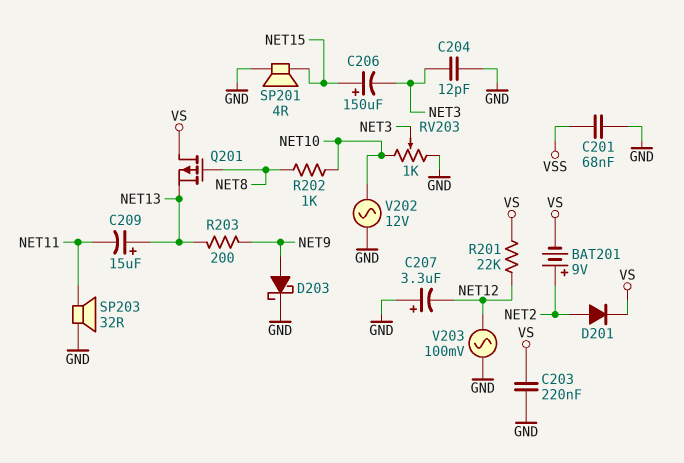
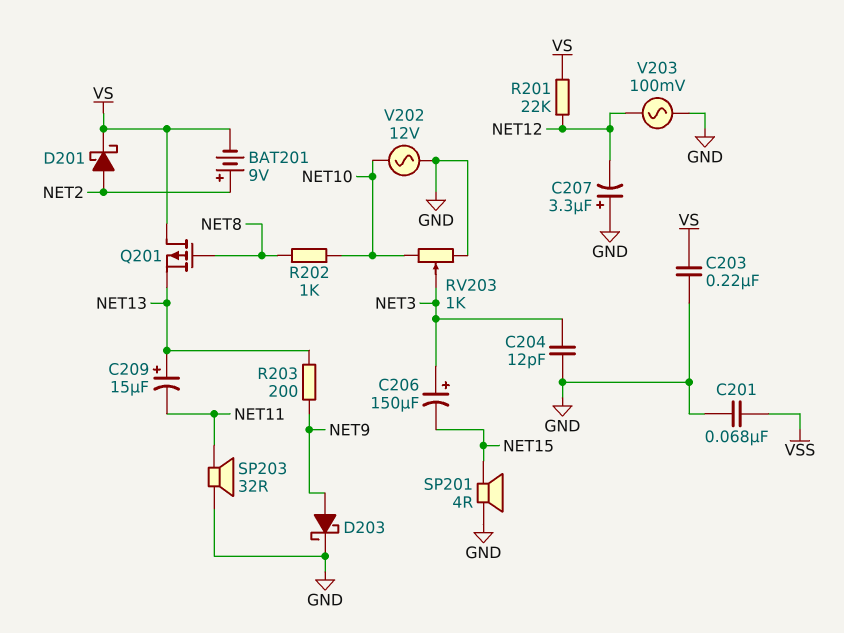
C206: 150uF (plus NET15, minus NET3) -> 150uF (plus NET3, minus NET15)
D201: diode (A NET2, K VS) -> schottky (A NET2, K VS)

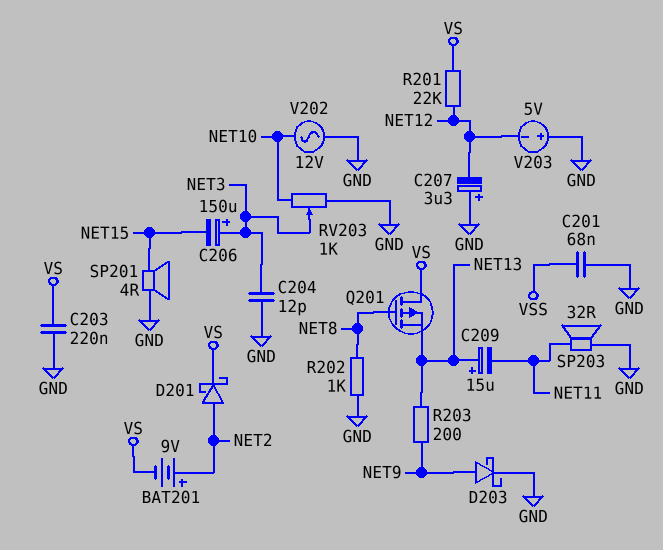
R202: 1k (NET8, NET10) -> 1k (GND, NET8)
V203: AC 100mV (GND, NET12) -> 5V (plus GND, minus NET12)

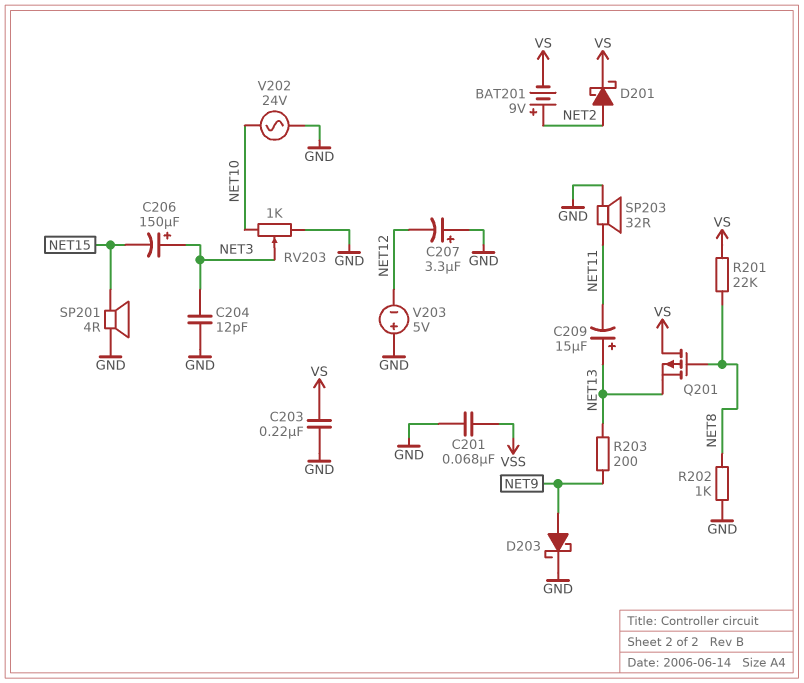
R201: 22k (NET12, VS) -> 22k (NET8, VS)
V202: AC 12V (GND, NET10) -> AC 24V (GND, NET10)

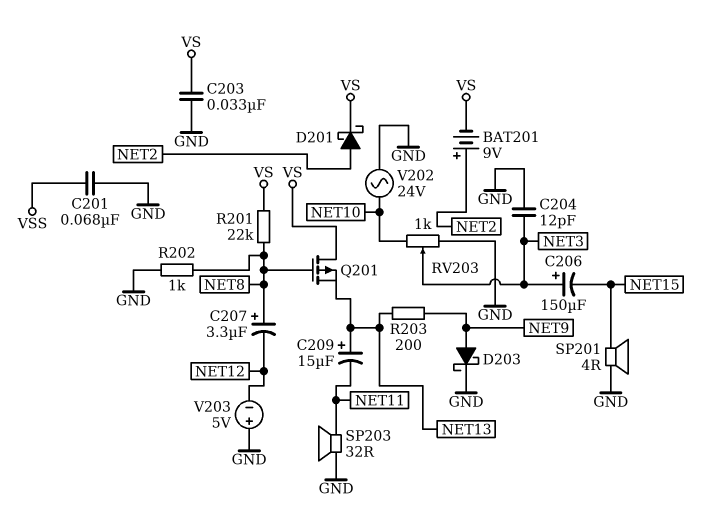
C203: 220nF (GND, VS) -> 33nF (GND, VS)
C207: 3.3uF (plus GND, minus NET12) -> 3.3uF (plus NET8, minus NET12)

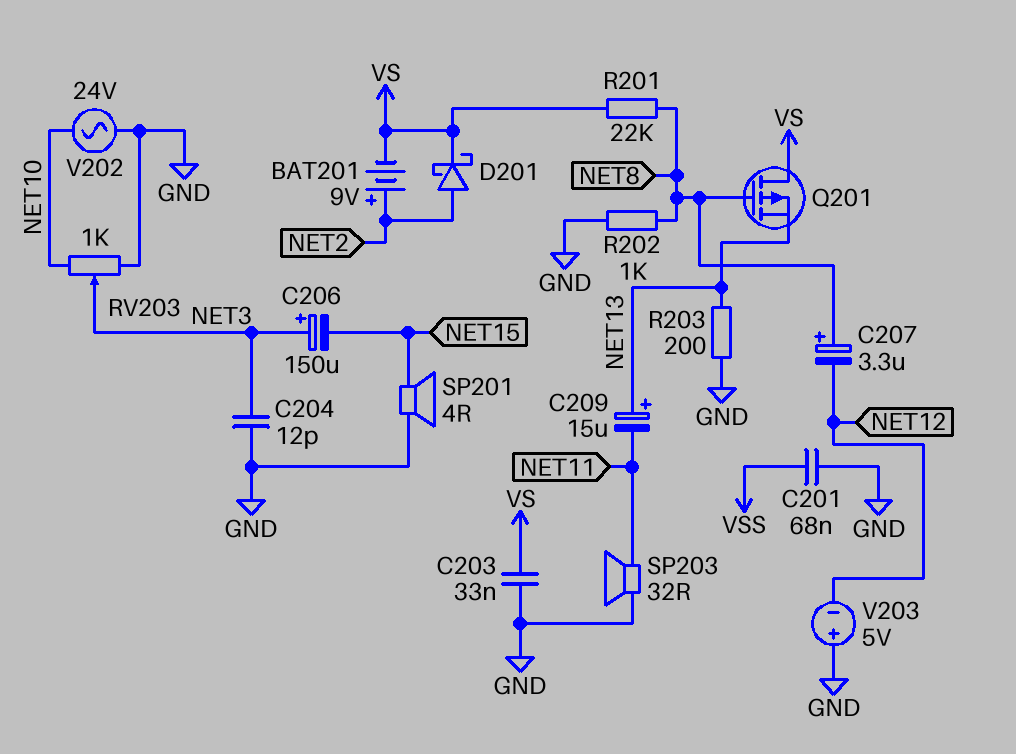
D203: schottky (A NET9, K GND) -> none
R203: 200 (NET9, NET13) -> 200 (GND, NET13)

